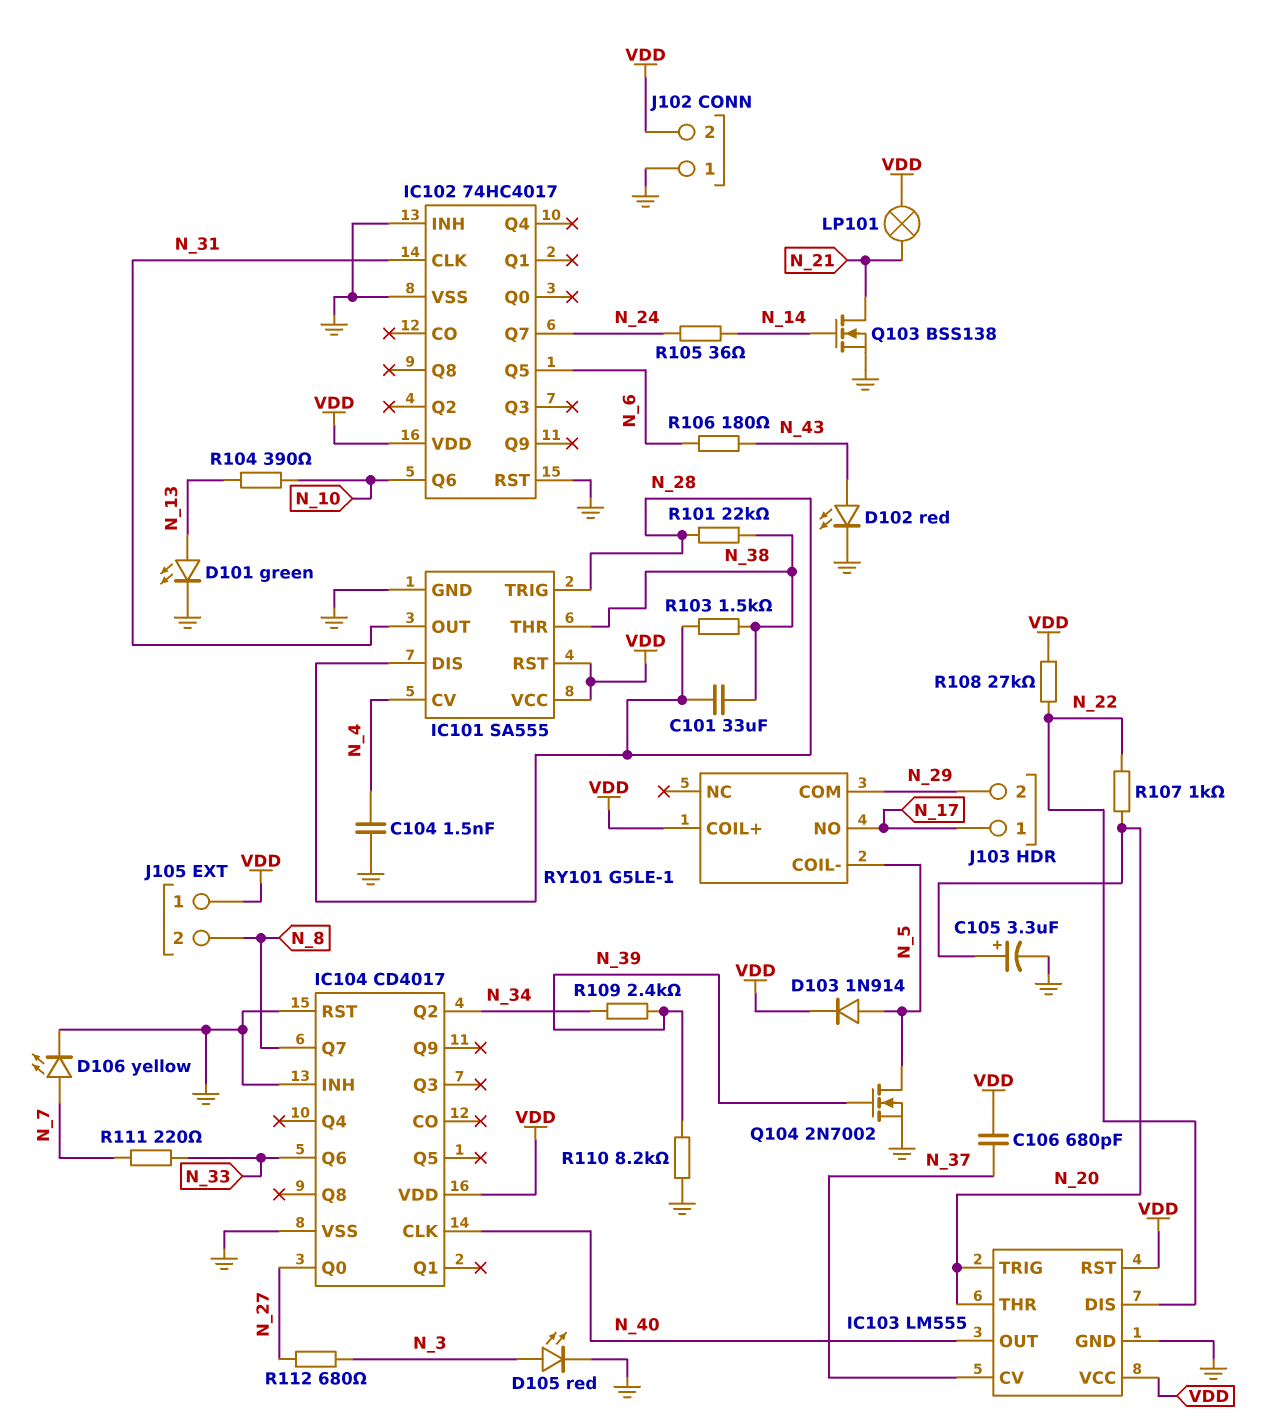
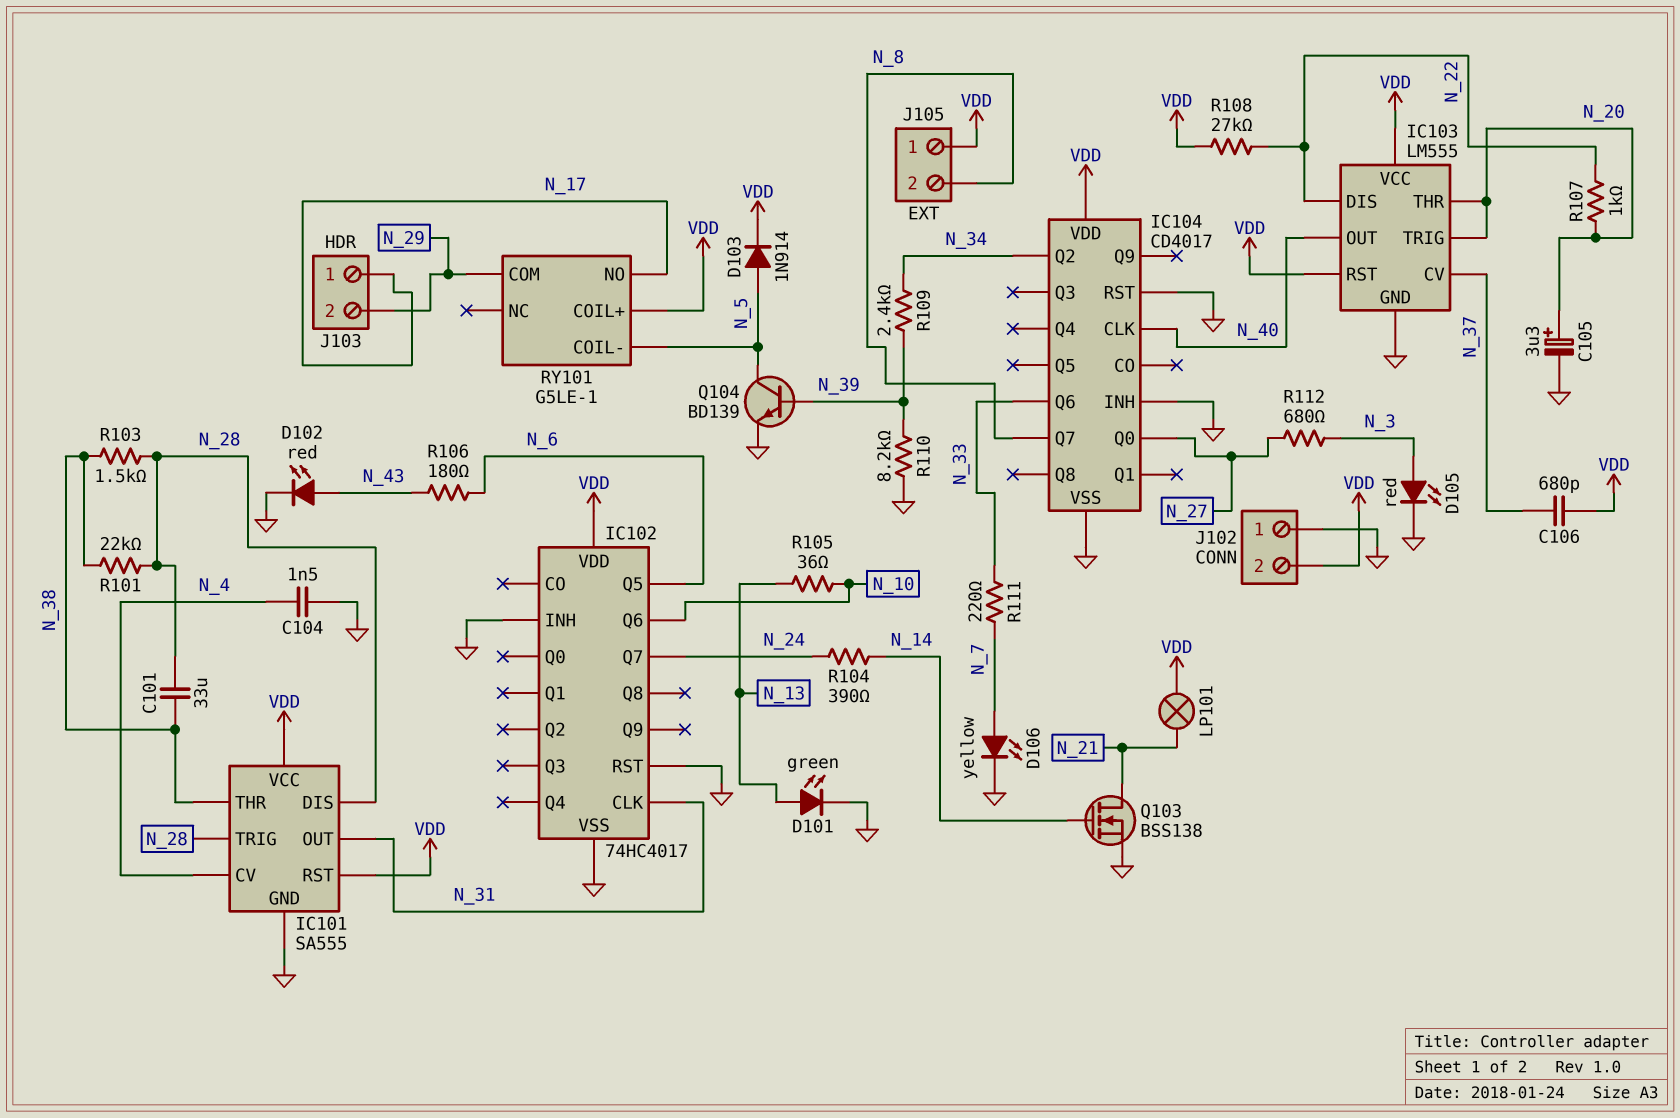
Q104: NMOS 2N7002 (G N_39, D N_5, S GND) -> NPN BD139 (B N_39, C N_5, E GND)
R104: 390 (N_10, N_13) -> 390 (N_14, N_24)
R105: 36 (N_14, N_24) -> 36 (N_10, N_13)

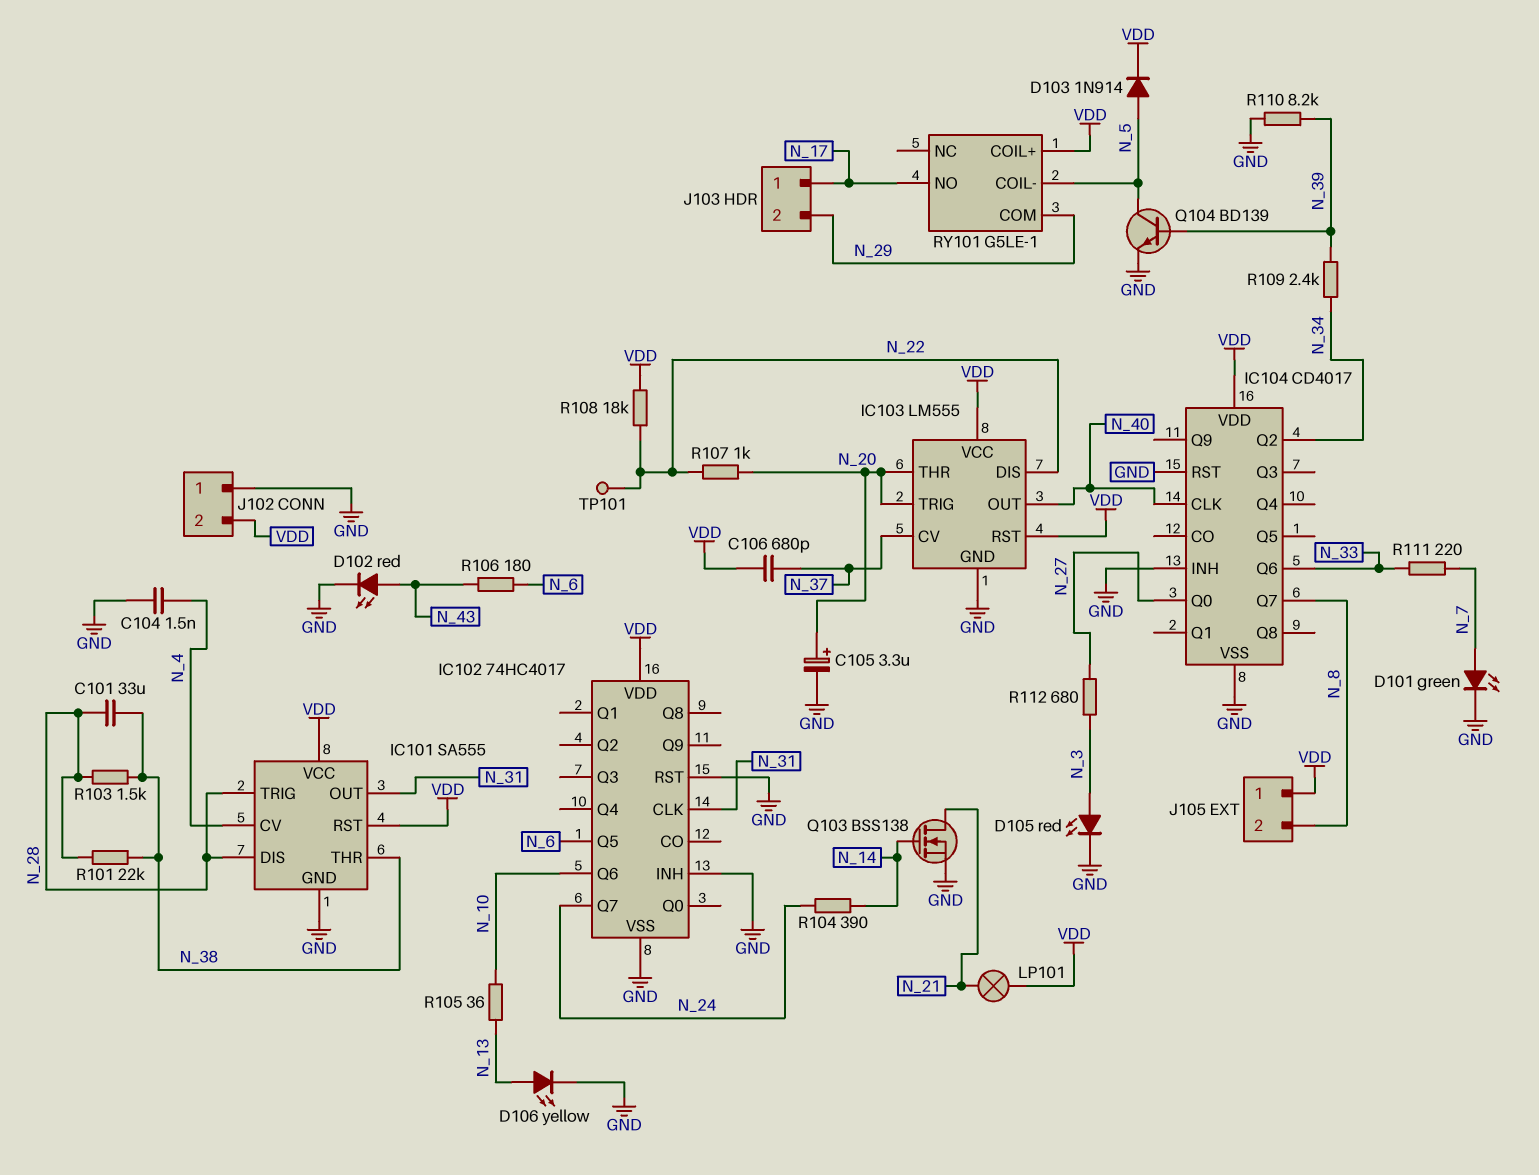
D101: LED green (A N_13, K GND) -> LED green (A N_7, K GND)
D106: LED yellow (A N_7, K GND) -> LED yellow (A N_13, K GND)
R108: 27k (N_22, VDD) -> 18k (N_22, VDD)
TP101: none -> test point (N_22)

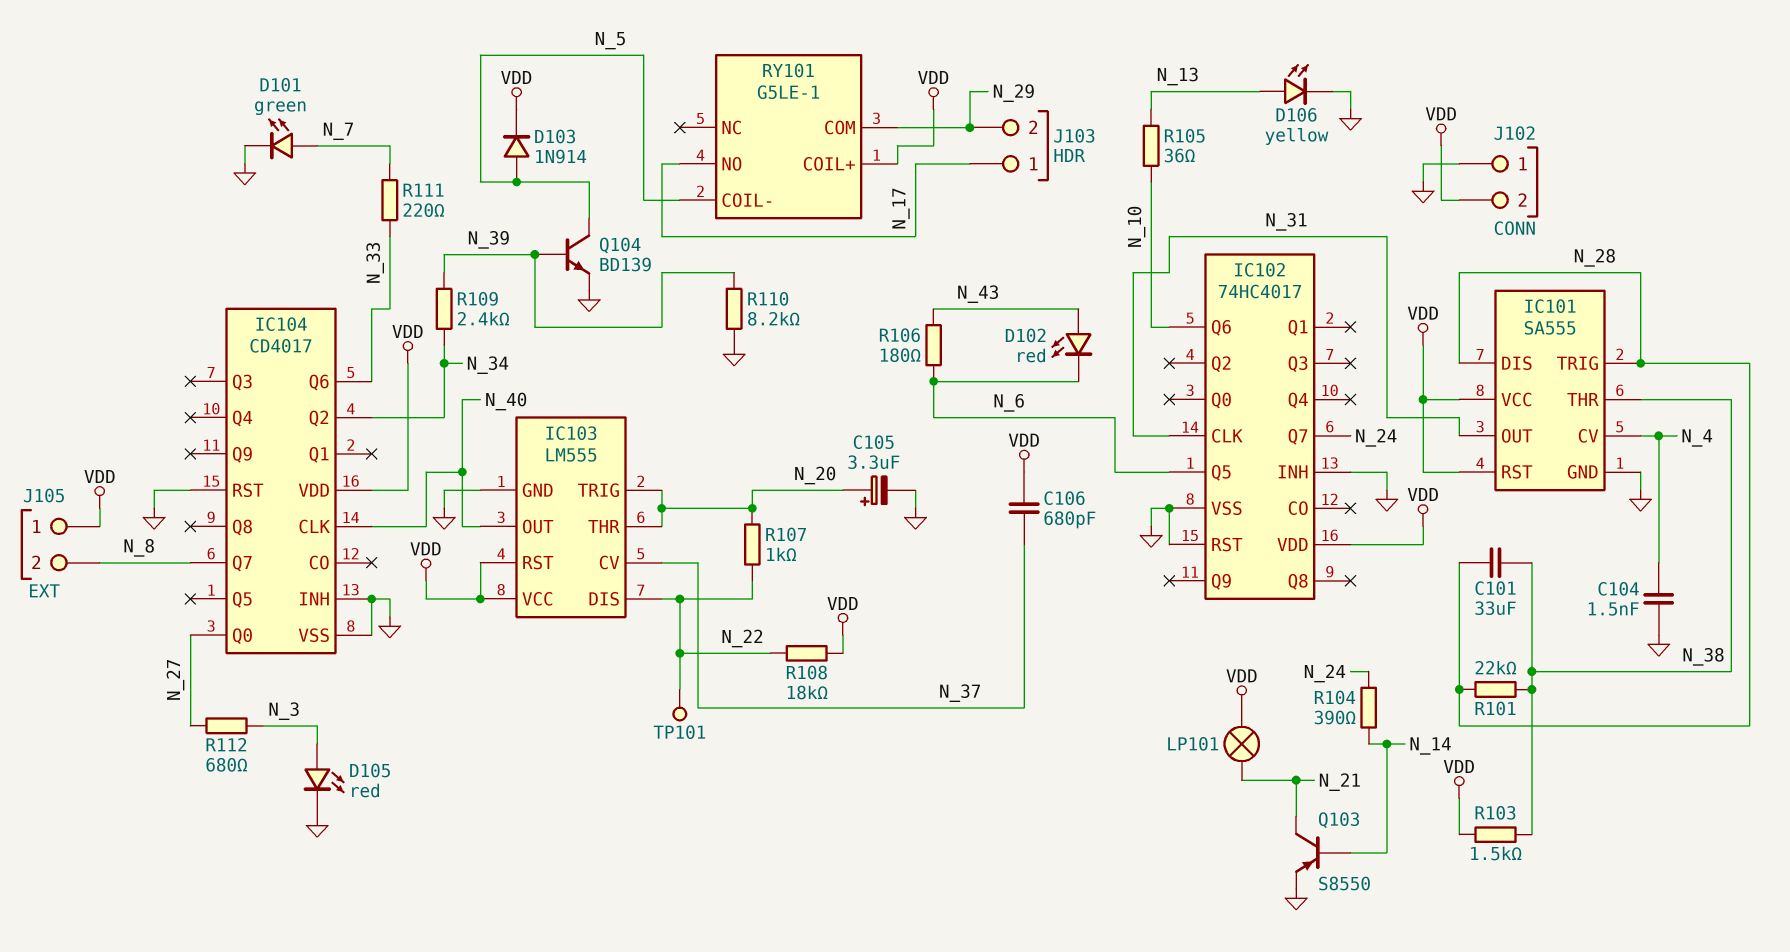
D102: LED red (A N_43, K GND) -> LED red (A N_43, K N_6)
Q103: NMOS BSS138 (G N_14, D N_21, S GND) -> PNP S8550 (B N_14, C N_21, E GND)
R103: 1.5k (N_28, N_38) -> 1.5k (N_38, VDD)

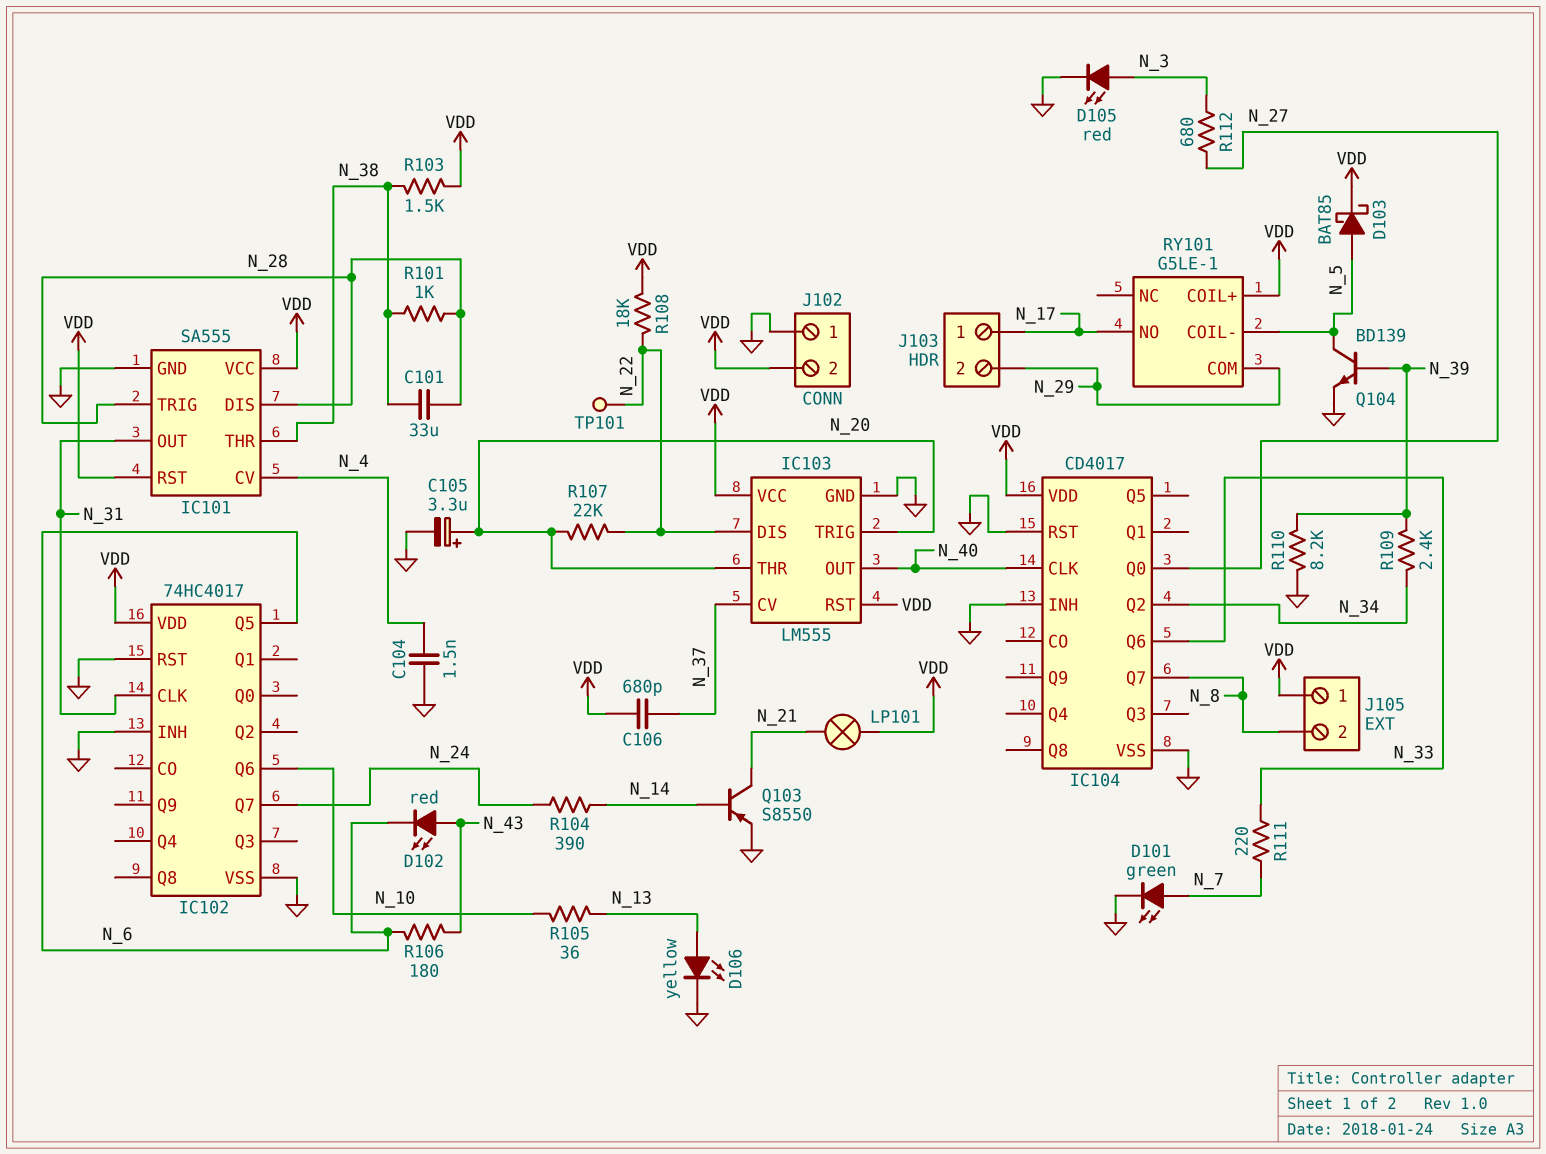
D103: diode 1N914 (A N_5, K VDD) -> schottky BAT85 (A N_5, K VDD)
R101: 22k (N_28, N_38) -> 1k (N_28, N_38)
R107: 1k (N_20, N_22) -> 22k (N_20, N_22)

